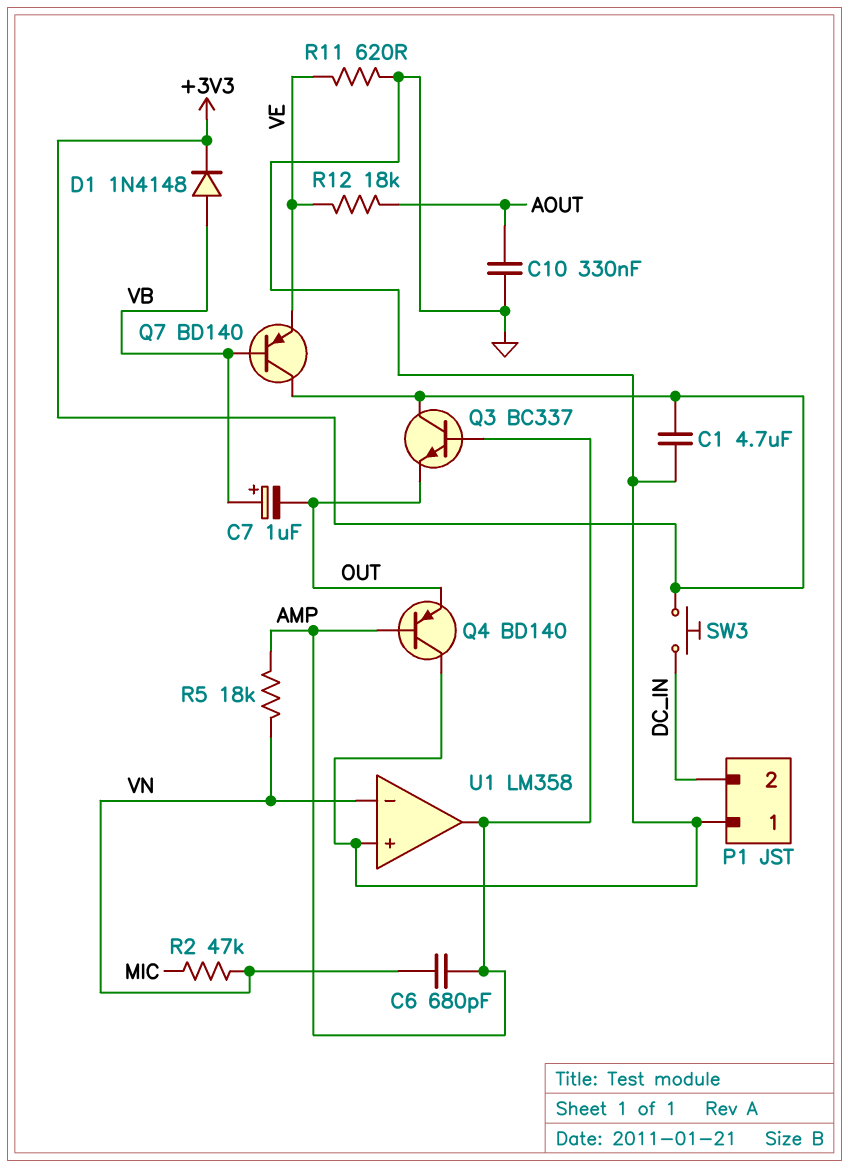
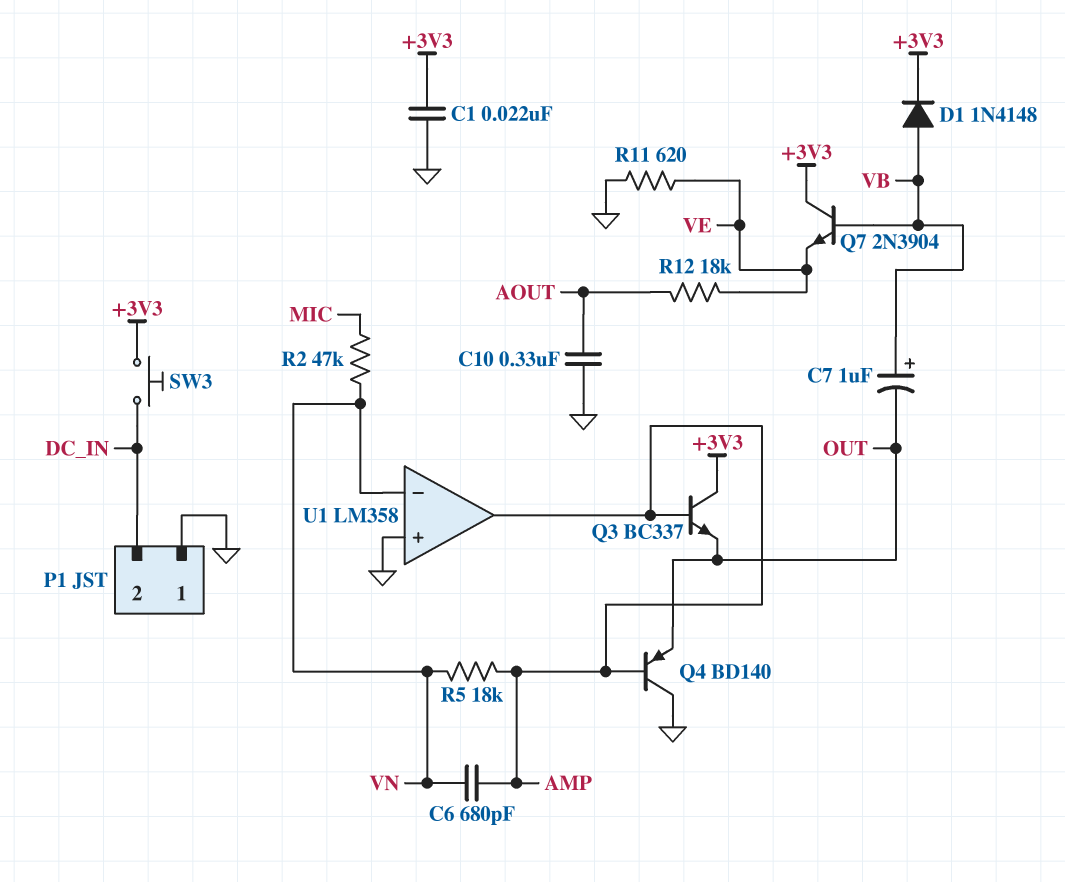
C1: 4.7uF (+3V3, GND) -> 22nF (+3V3, GND)
Q7: PNP BD140 (B VB, C +3V3, E VE) -> NPN 2N3904 (B VB, C +3V3, E VE)

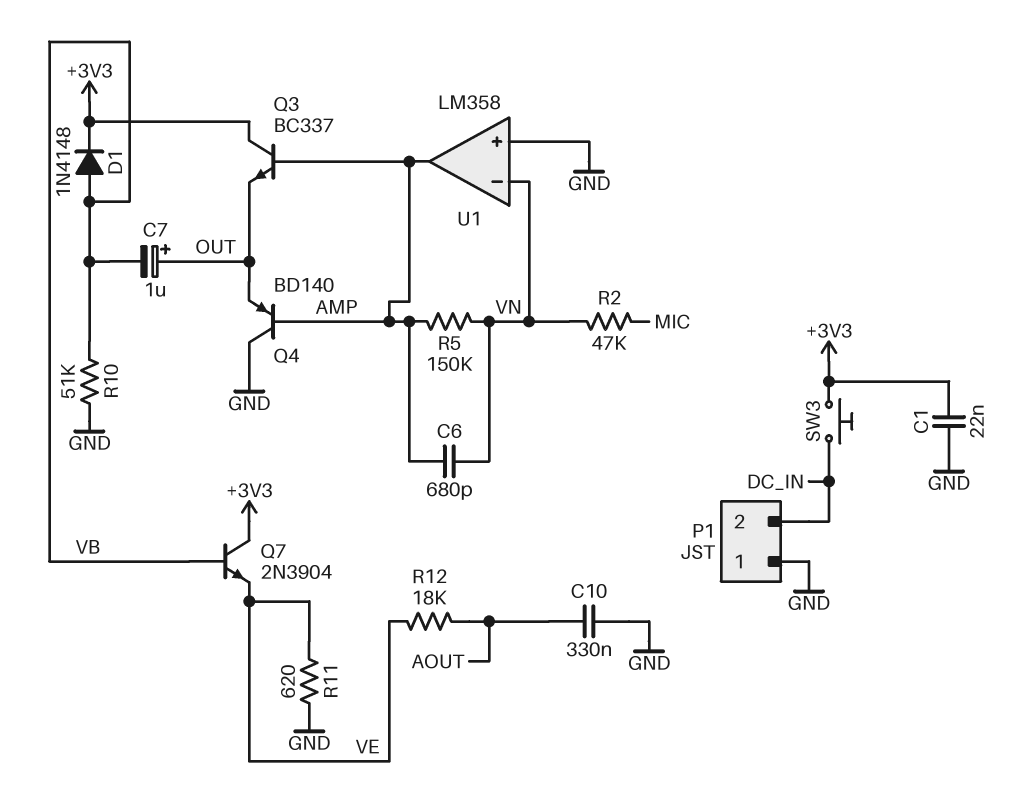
C7: 1uF (plus VB, minus OUT) -> 1uF (plus OUT, minus VB)
R5: 18k (AMP, VN) -> 150k (AMP, VN)
R10: none -> 51k (GND, VB)

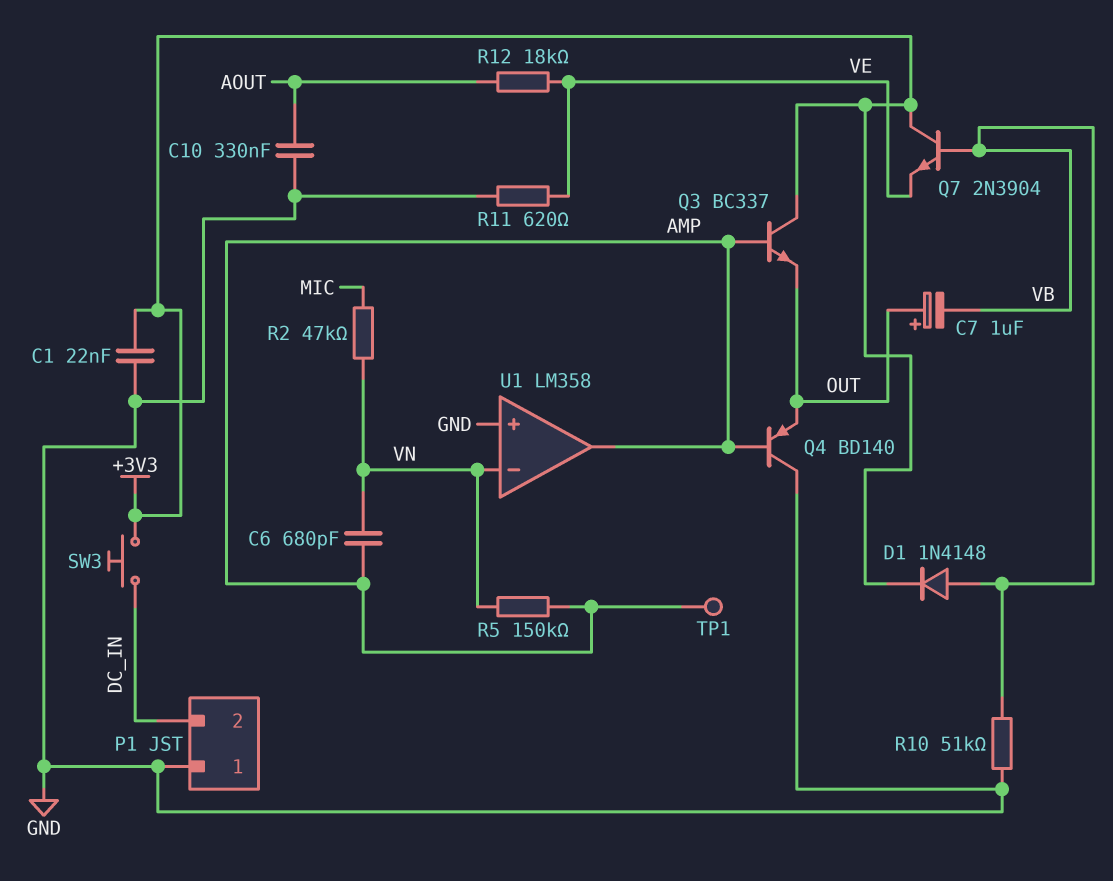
TP1: none -> test point (AMP)

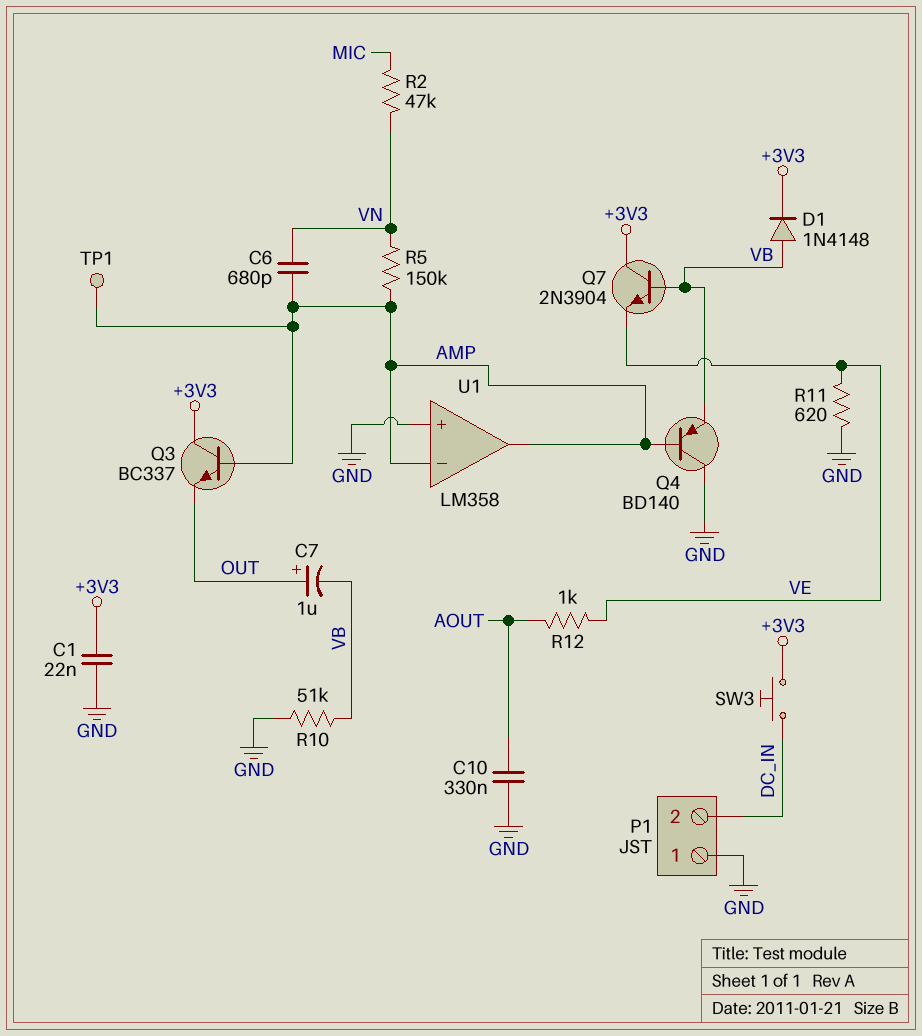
Q4: PNP BD140 (B AMP, C GND, E OUT) -> PNP BD140 (B AMP, C GND, E VB)
R12: 18k (AOUT, VE) -> 1k (AOUT, VE)
U1 pin in-: VN -> AMP

